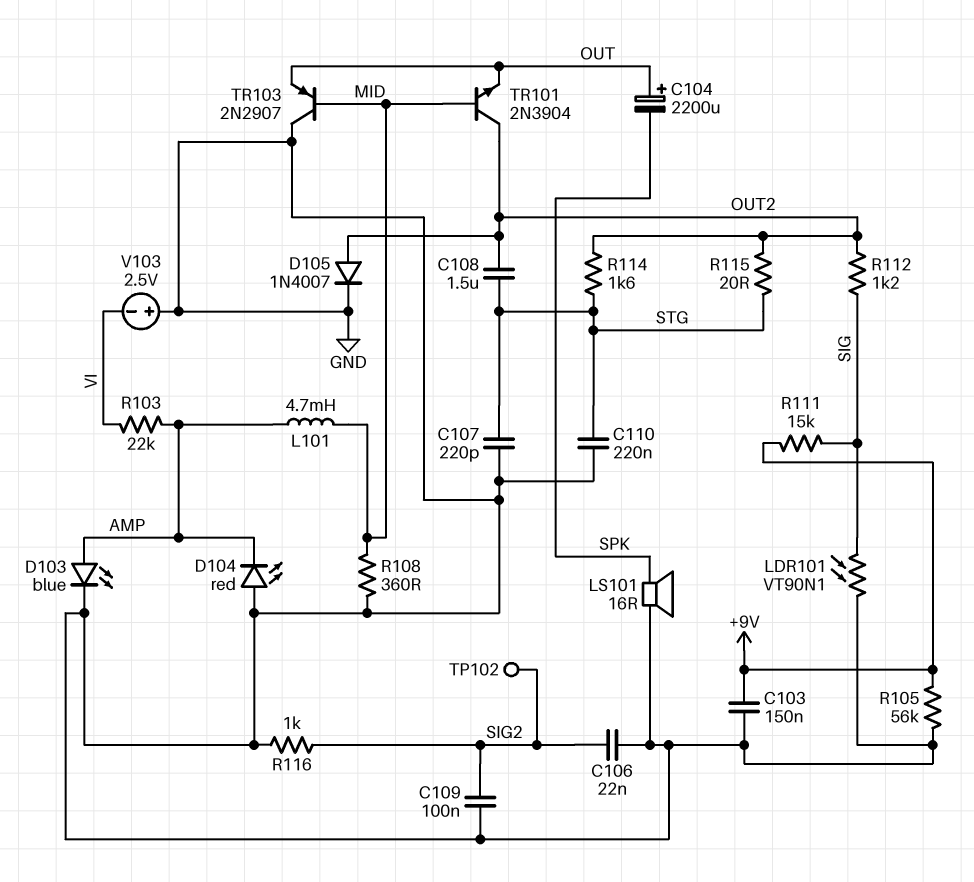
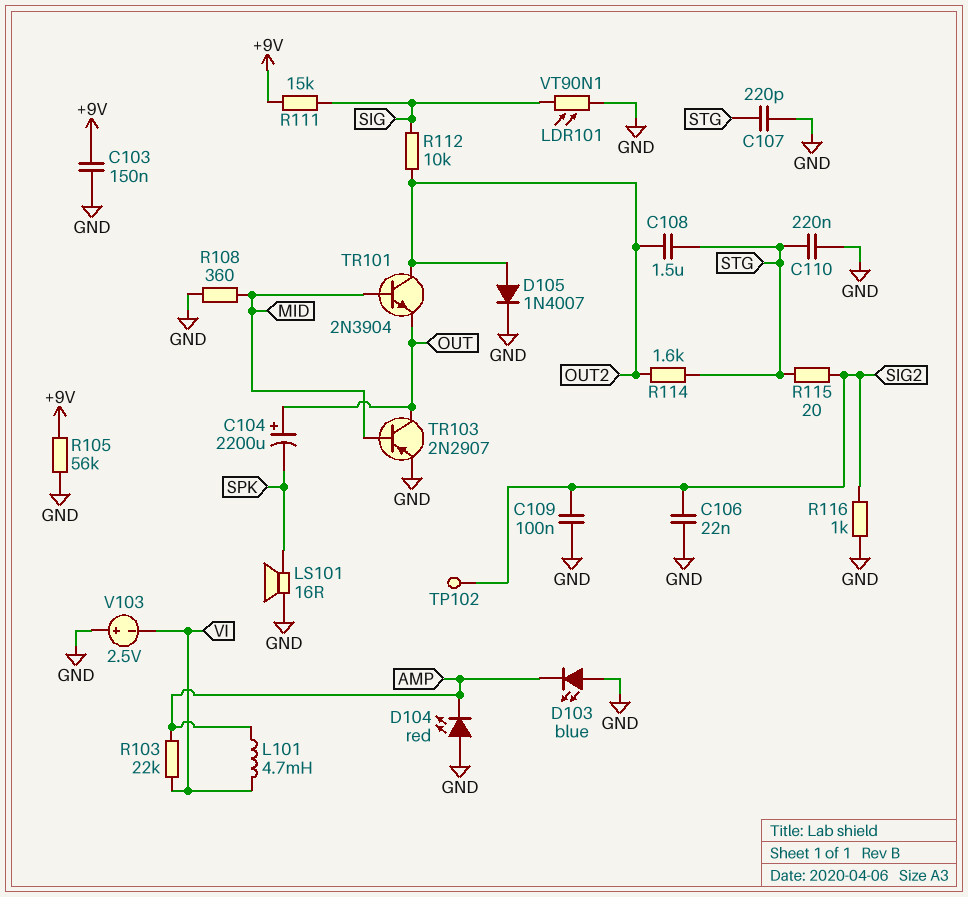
D103: LED blue (A AMP, K GND) -> LED blue (A GND, K AMP)
L101: 4.7mH (AMP, MID) -> 4.7mH (AMP, VI)
R112: 1.2k (OUT2, SIG) -> 10k (OUT2, SIG)
R115: 20 (OUT2, STG) -> 20 (SIG2, STG)
TR103: PNP 2N2907 (B MID, C GND, E OUT) -> PNP 2N2907 (B MID, C OUT, E GND)

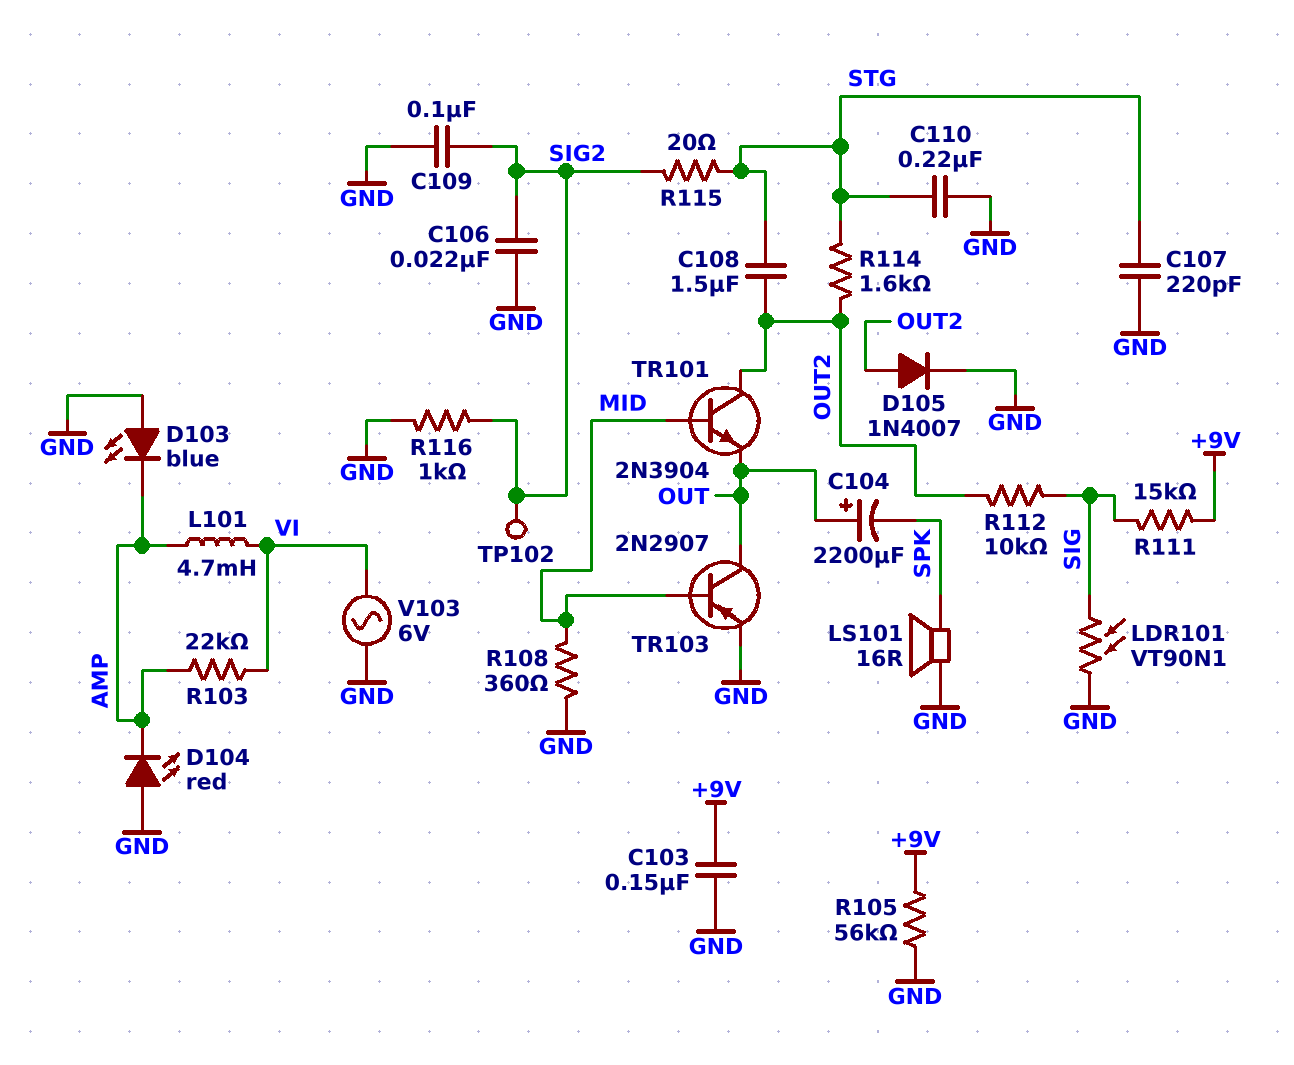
V103: 2.5V (plus GND, minus VI) -> AC 6V (GND, VI)

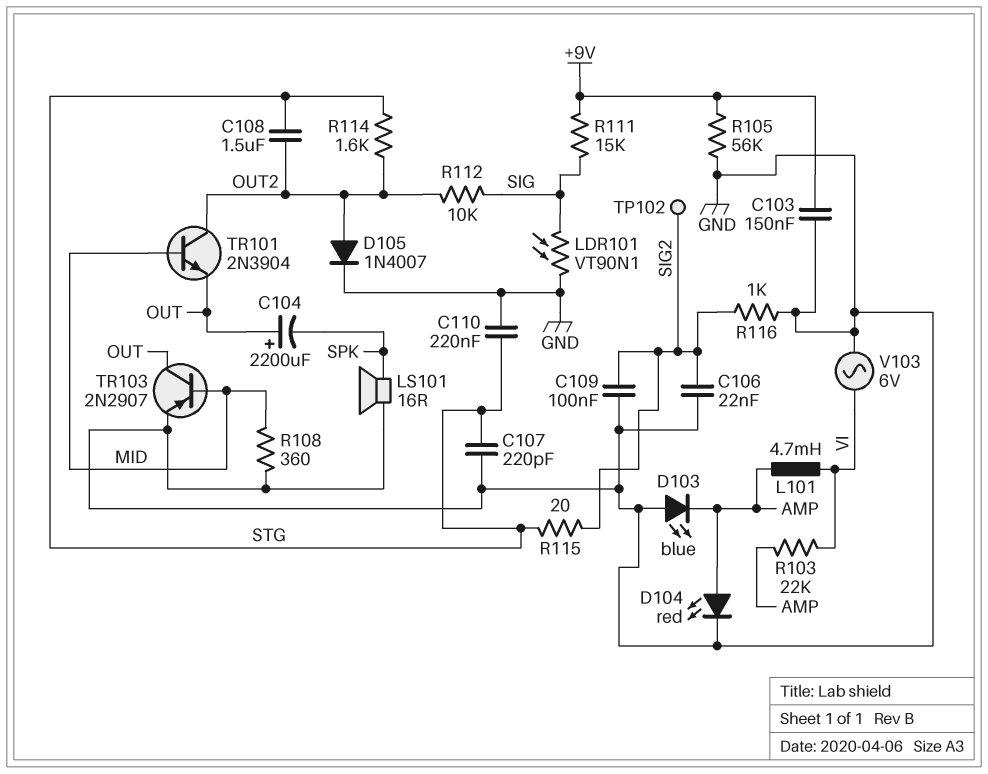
D104: LED red (A GND, K AMP) -> LED red (A AMP, K GND)

